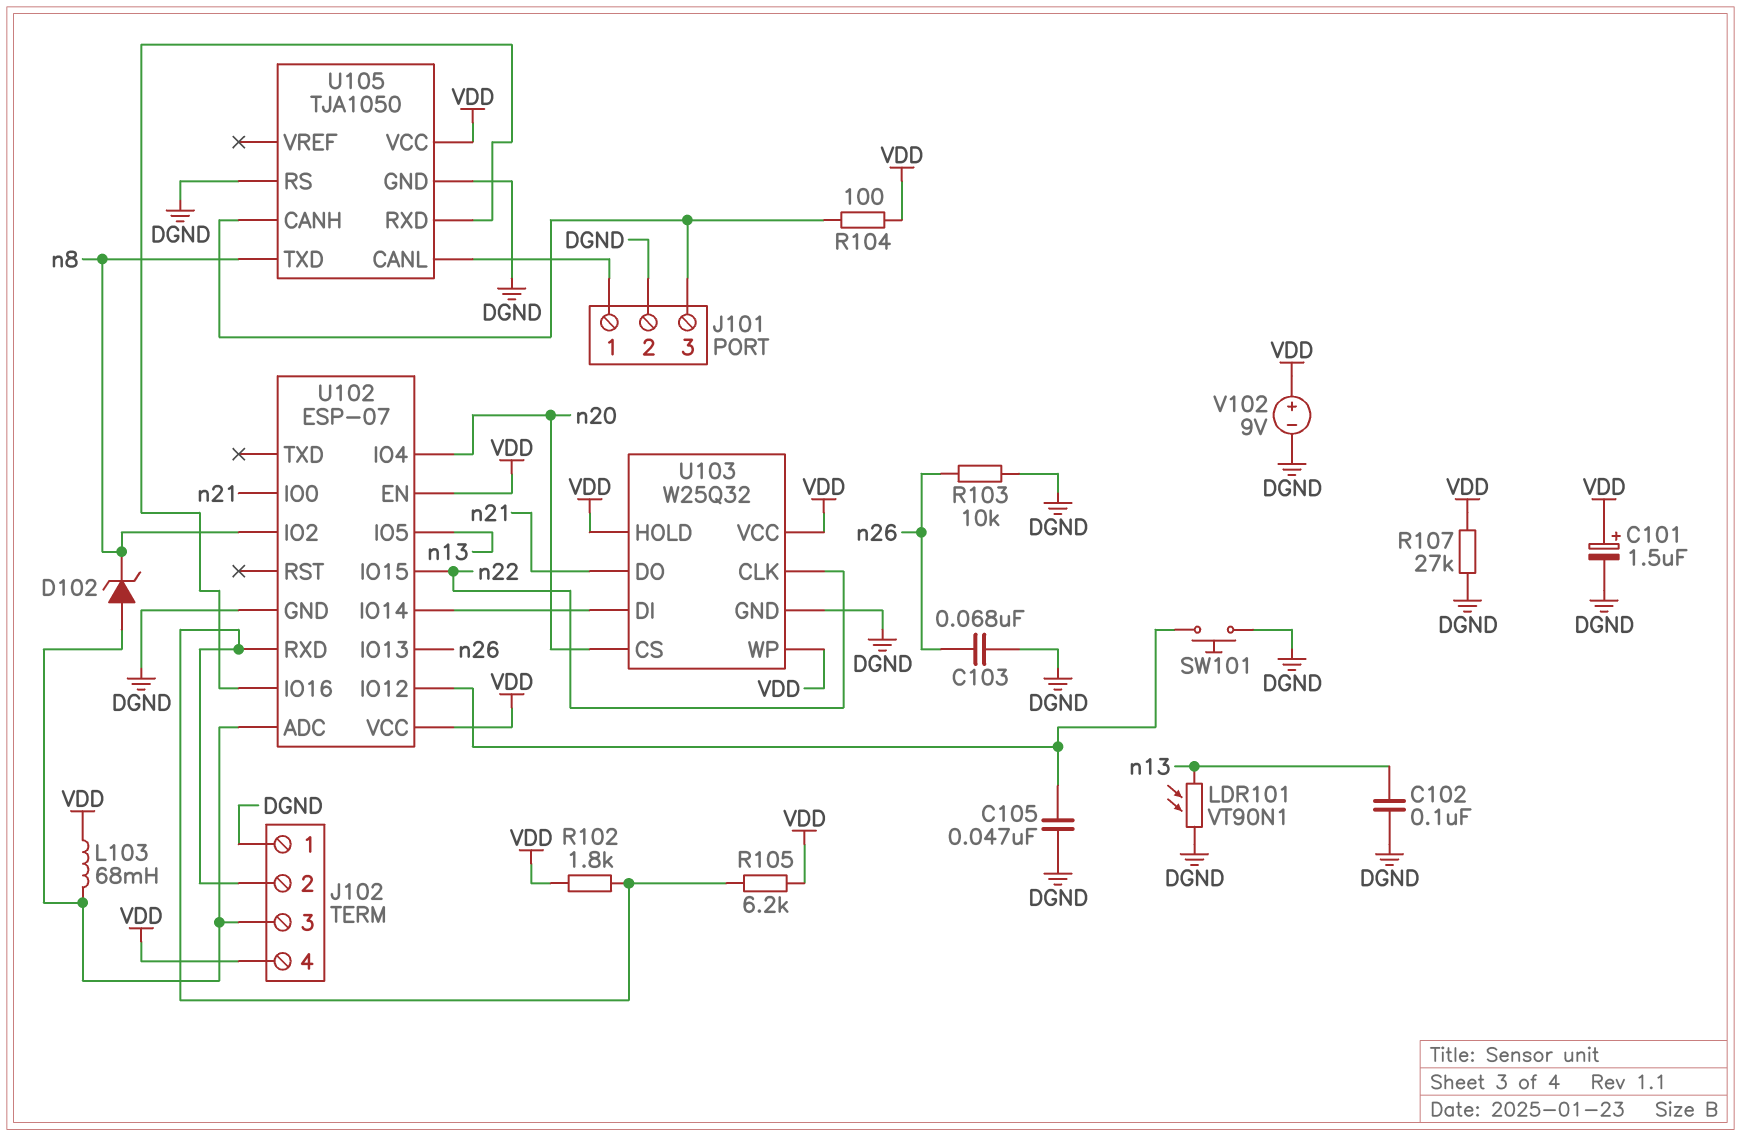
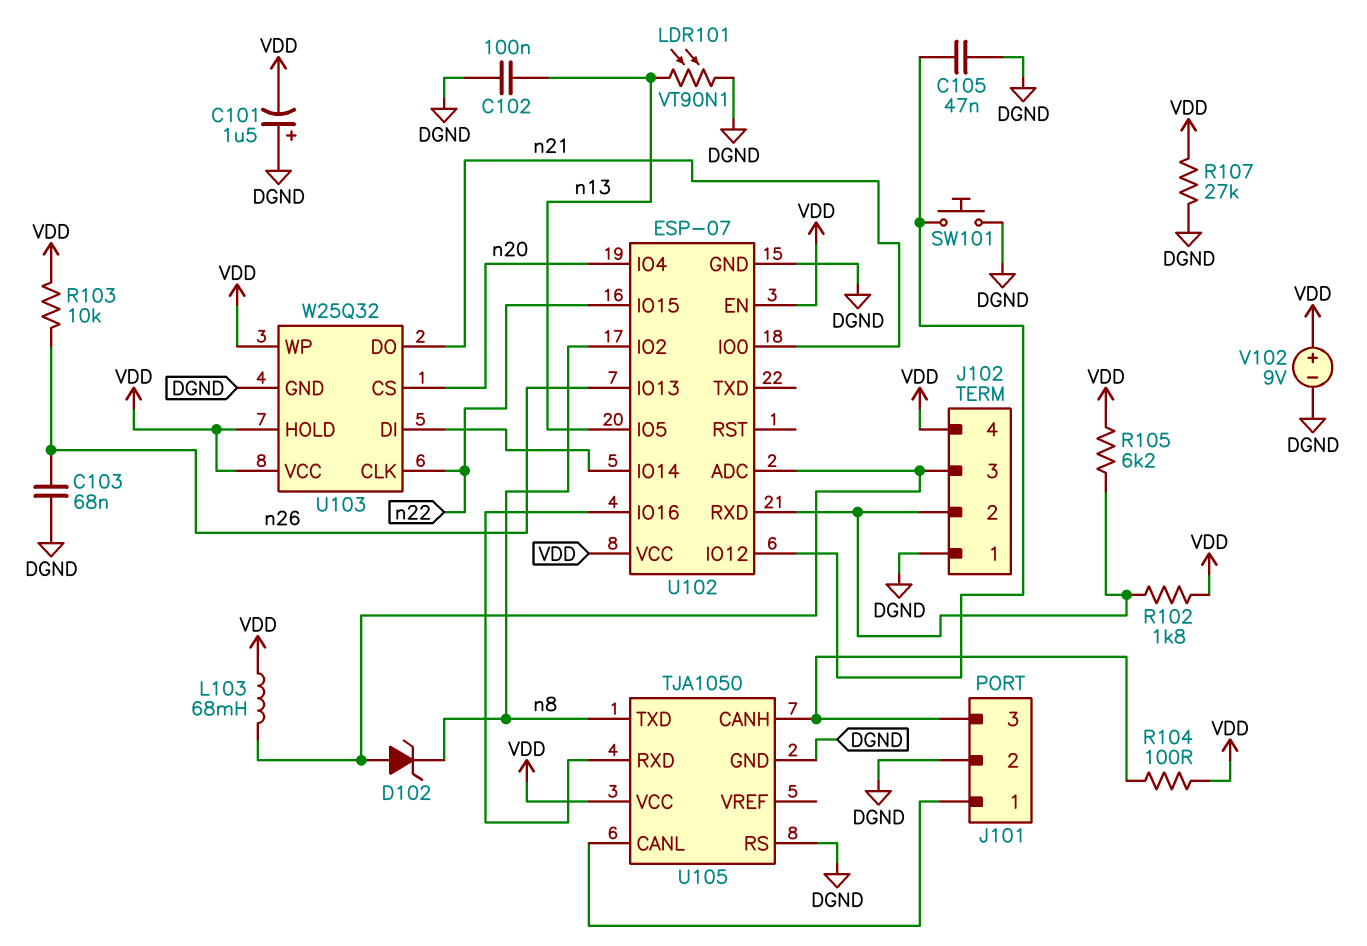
C101: 1.5uF (plus VDD, minus DGND) -> 1.5uF (plus DGND, minus VDD)
R103: 10k (DGND, n26) -> 10k (VDD, n26)

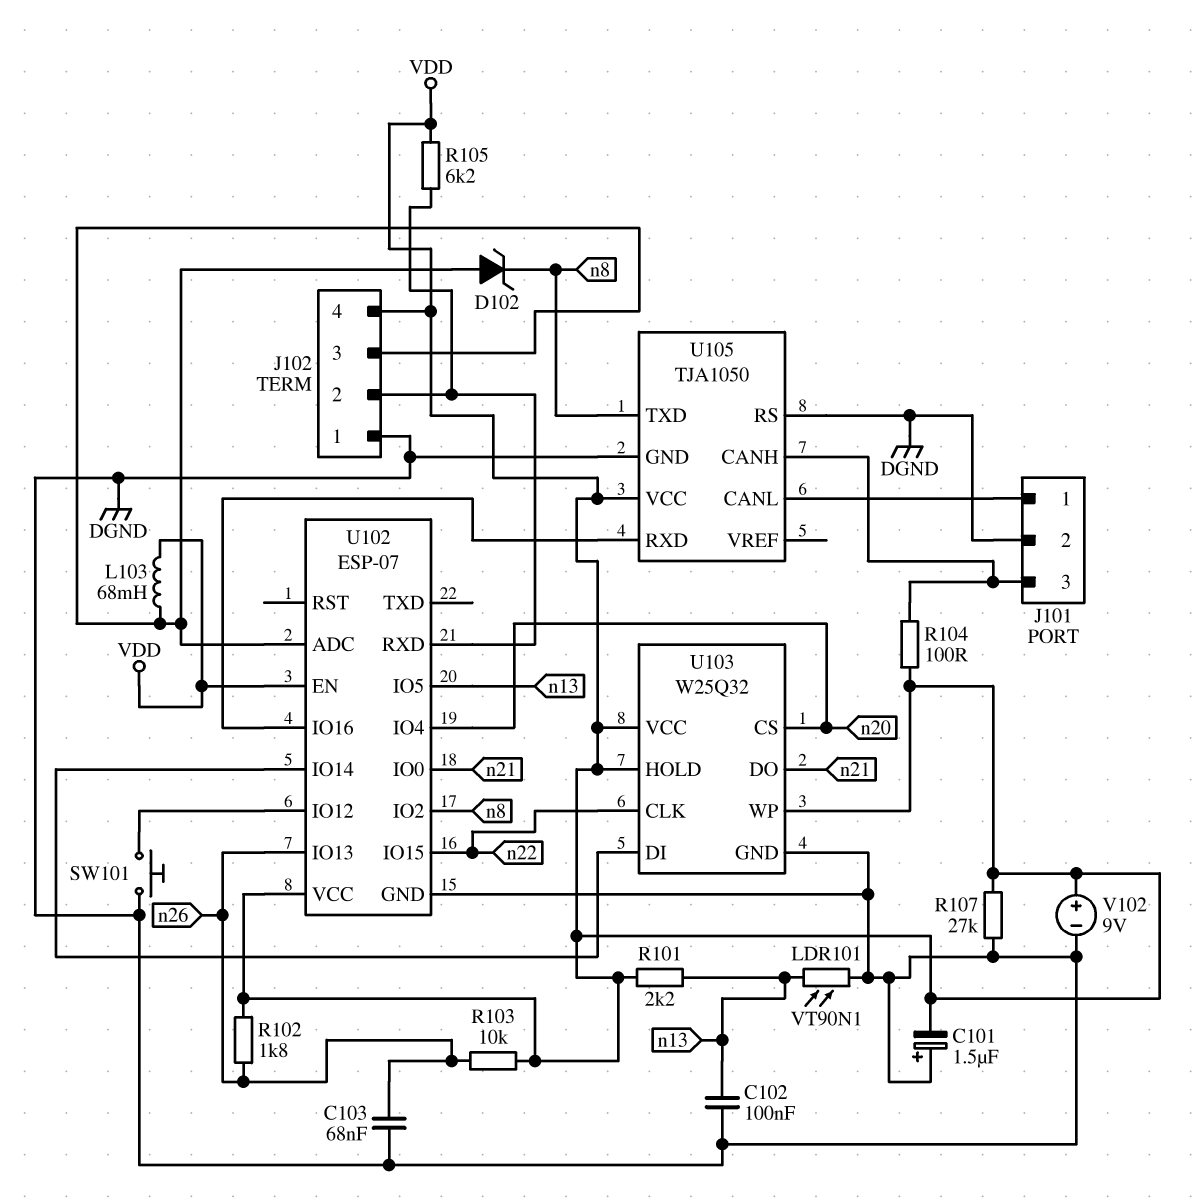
C105: 47nF (DGND, U102/IO12) -> none
R101: none -> 2.2k (VDD, n13)
R102: 1.8k (J102/2, VDD) -> 1.8k (VDD, n26)

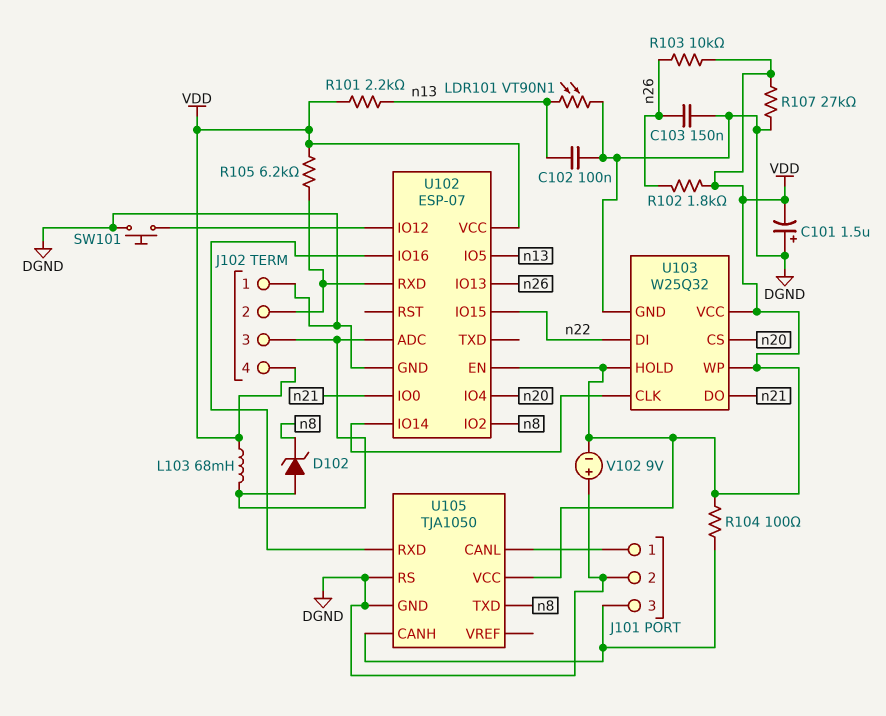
C103: 68nF (DGND, n26) -> 150nF (DGND, n26)
U103 pin CLK: n22 -> U102/IO14
U103 pin DI: U102/IO14 -> n22
V102: 9V (plus VDD, minus DGND) -> 9V (plus DGND, minus VDD)

